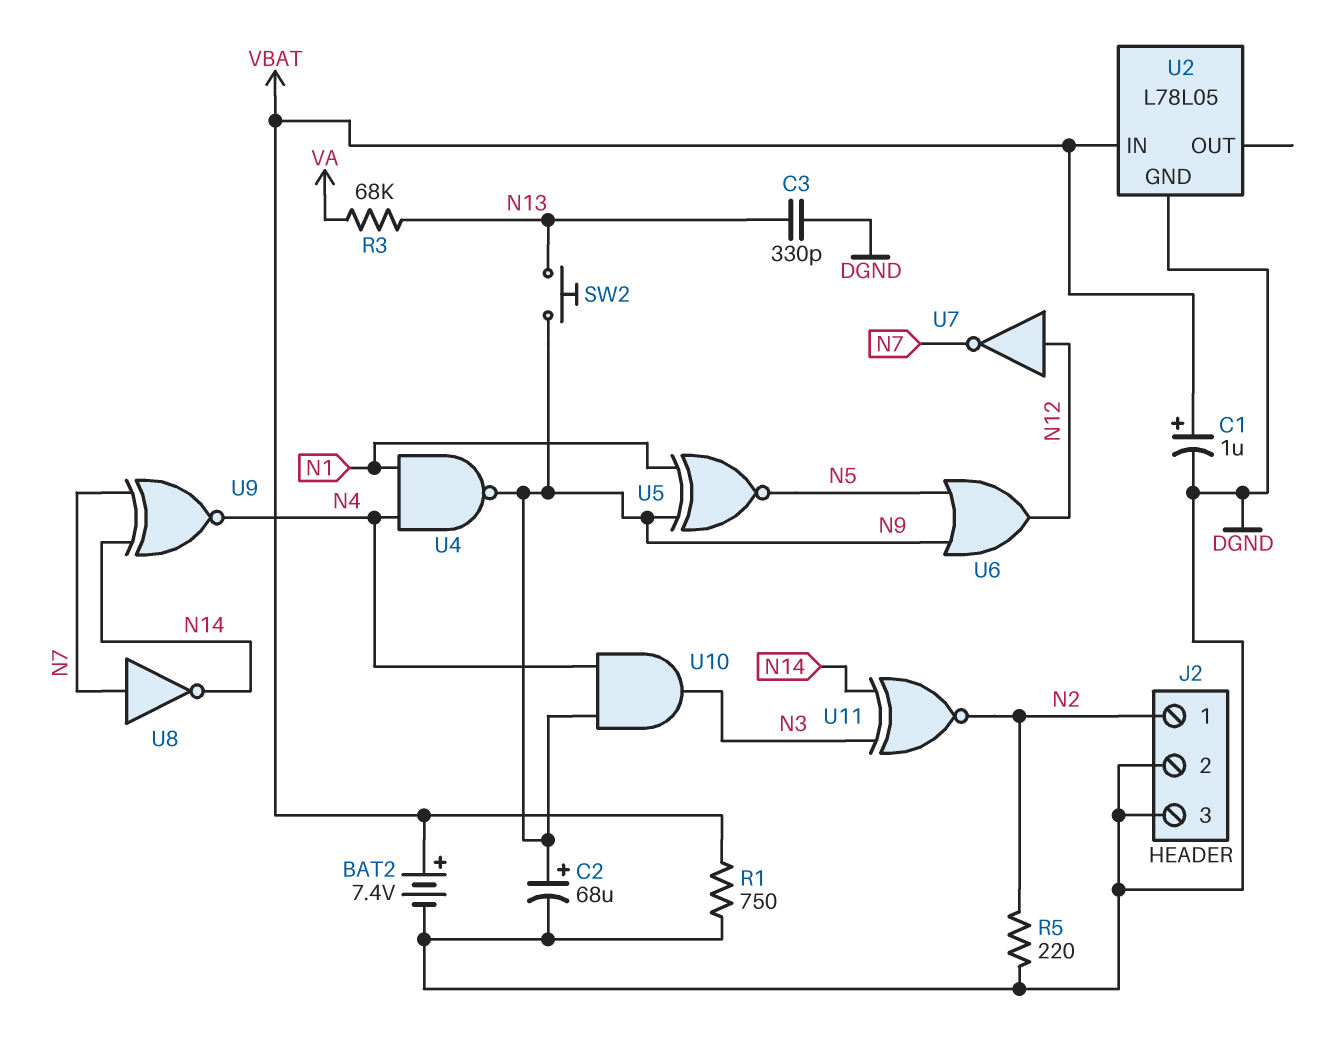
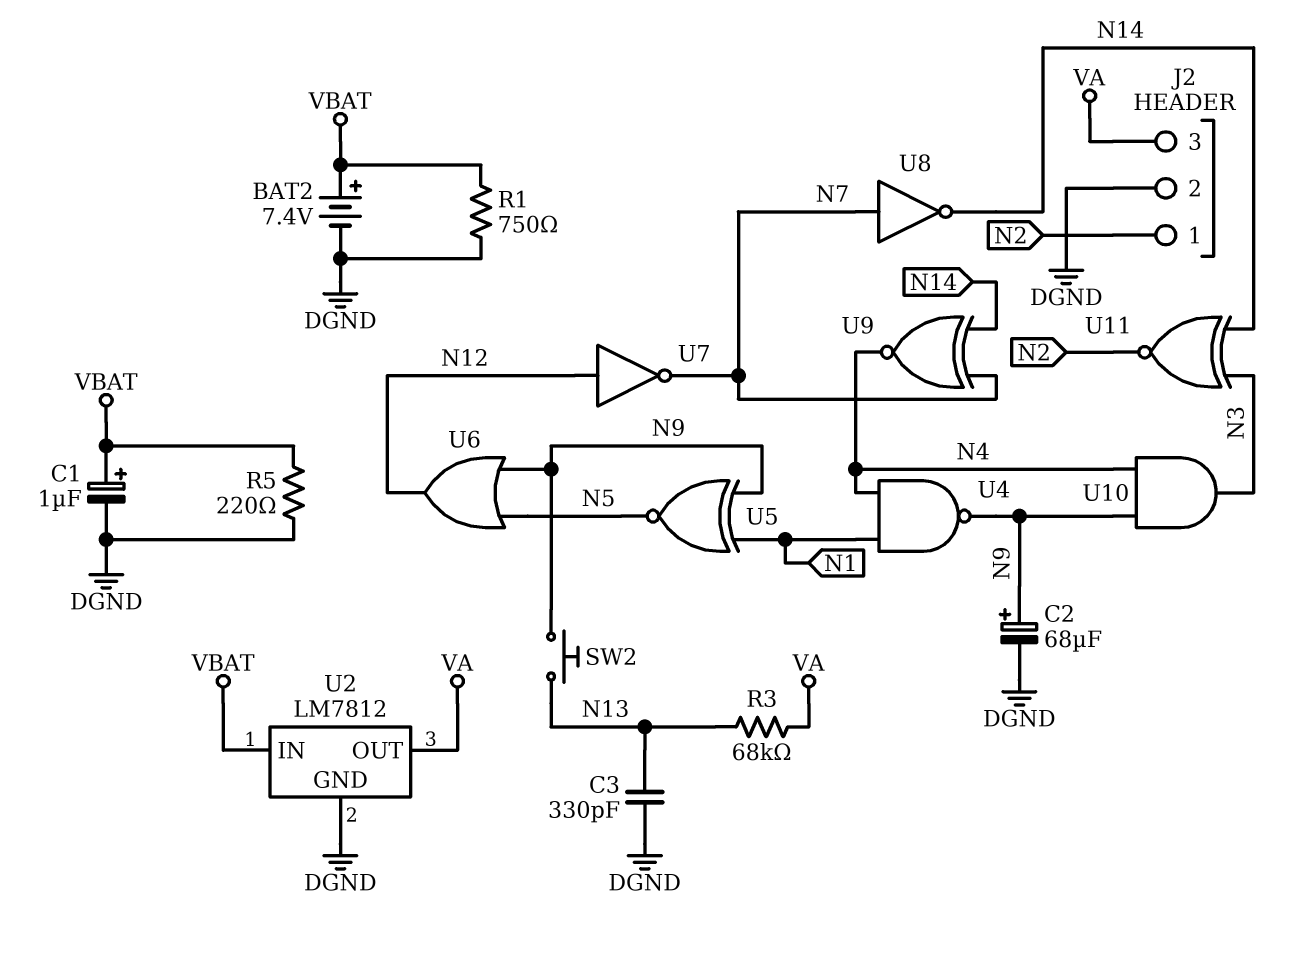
J2 pin 3: DGND -> VA
R5: 220 (DGND, N2) -> 220 (DGND, VBAT)
U2: L78L05 -> LM7812
U2 pin OUT: none -> VA

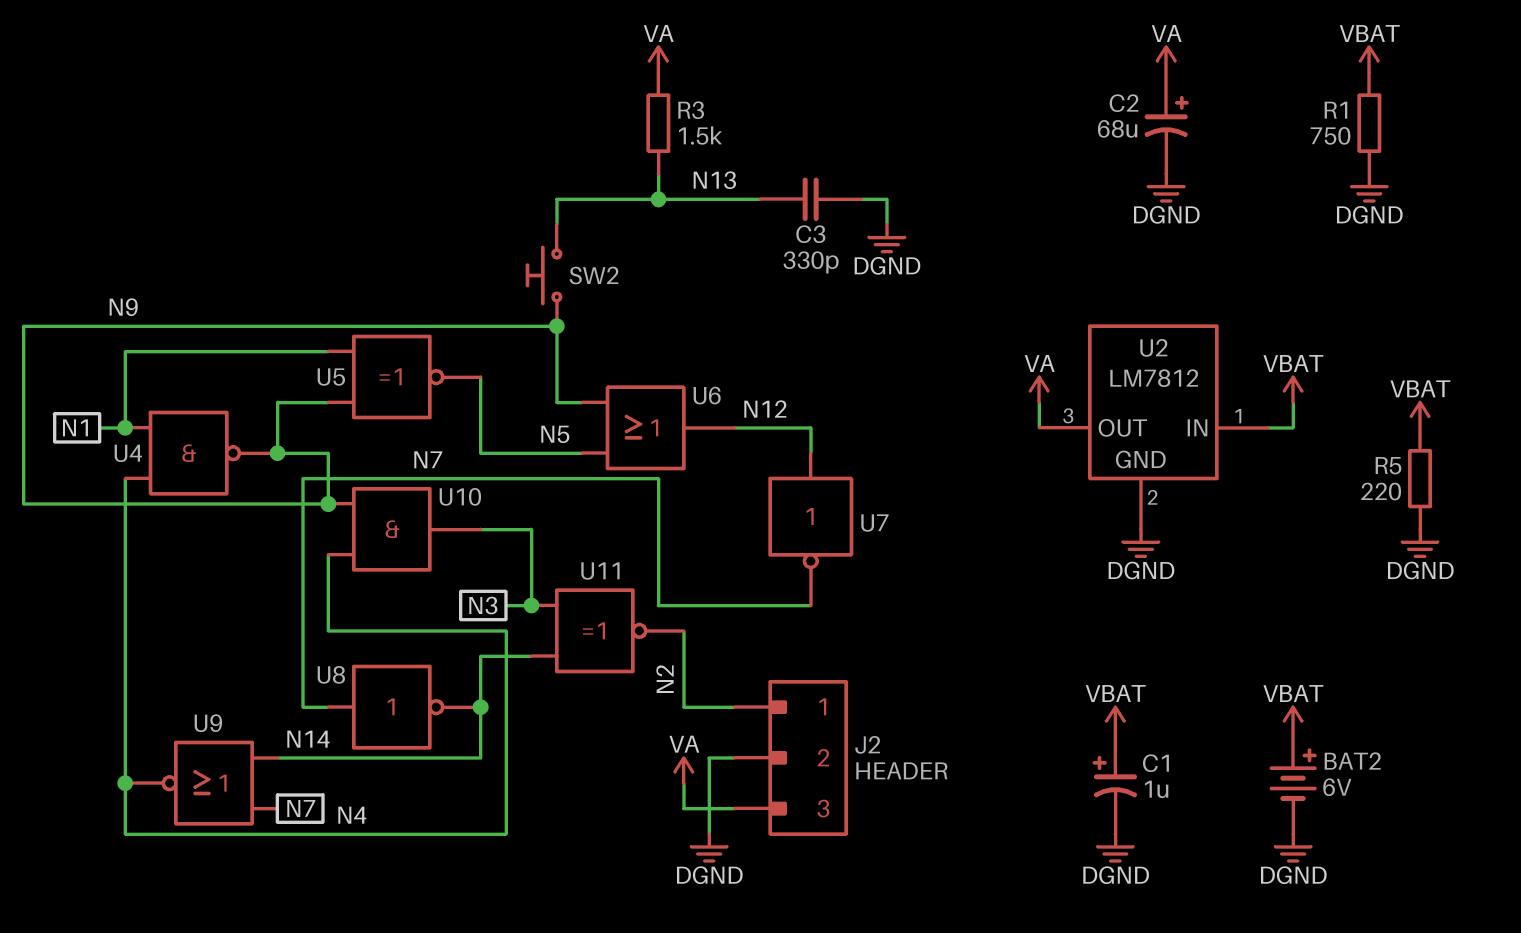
BAT2: 7.4V (plus VBAT, minus DGND) -> 6V (plus VBAT, minus DGND)
C2: 68uF (plus N9, minus DGND) -> 68uF (plus VA, minus DGND)
R3: 68k (N13, VA) -> 1.5k (N13, VA)
U9: XNOR (in N7, in N14, out N4) -> NOR (in N7, in N14, out N4)

